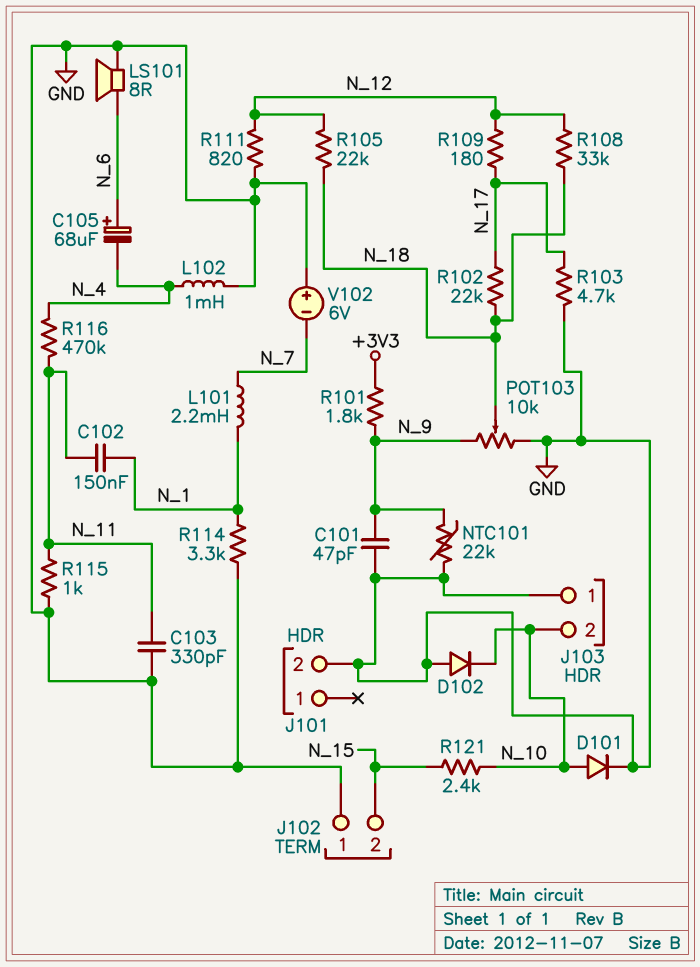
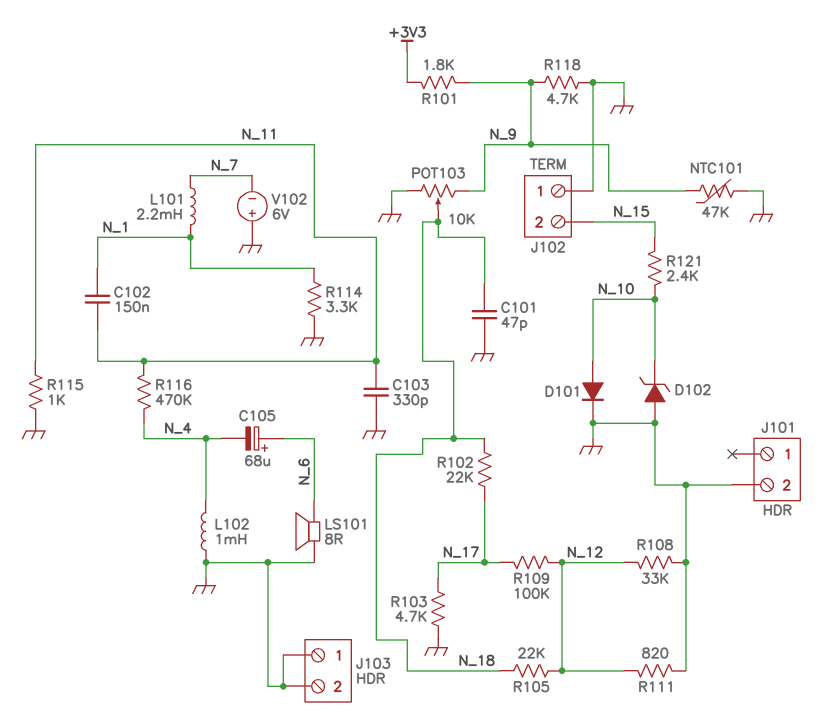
C101: 47pF (GND, N_9) -> 47pF (GND, N_18)
D102: diode (A GND, K N_10) -> zener (A GND, K N_10)
J103 pin 2: N_10 -> GND
NTC101: 22k (GND, N_9) -> 47k (GND, N_9)
R108: 33k (N_12, N_18) -> 33k (GND, N_12)
R109: 180 (N_12, N_17) -> 100k (N_12, N_17)
R118: none -> 4.7k (GND, N_9)

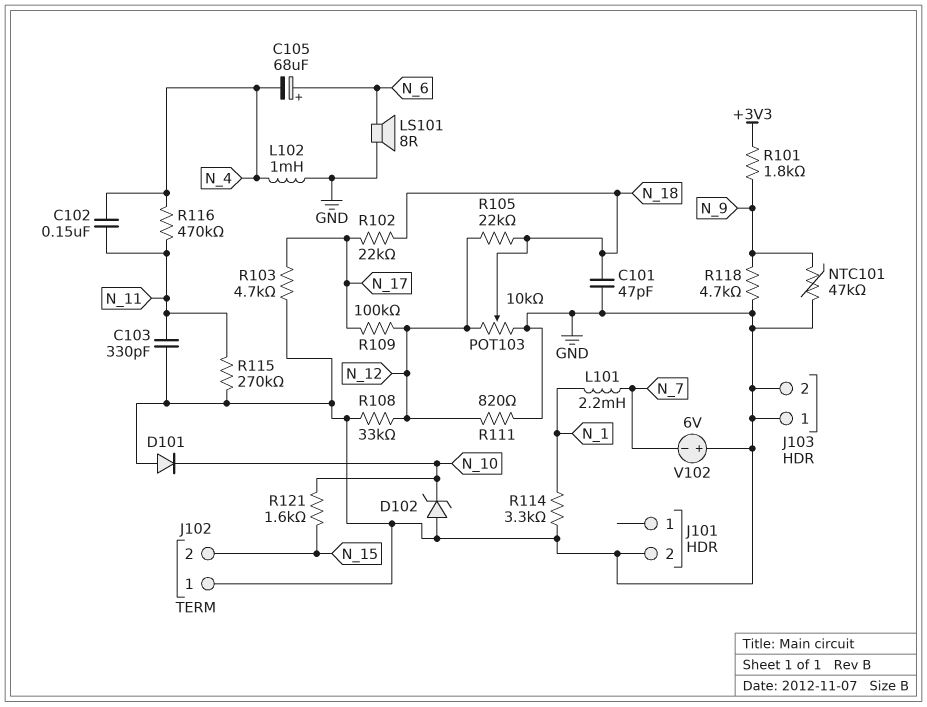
C102: 150nF (N_1, N_11) -> 150nF (N_4, N_11)
D101: diode (A N_10, K GND) -> diode (A GND, K N_10)
POT103: 10k (GND, N_9, wiper N_18) -> 10k (GND, N_12, wiper N_18)
R115: 1k (GND, N_11) -> 270k (GND, N_11)
R121: 2.4k (N_10, N_15) -> 1.6k (N_10, N_15)

